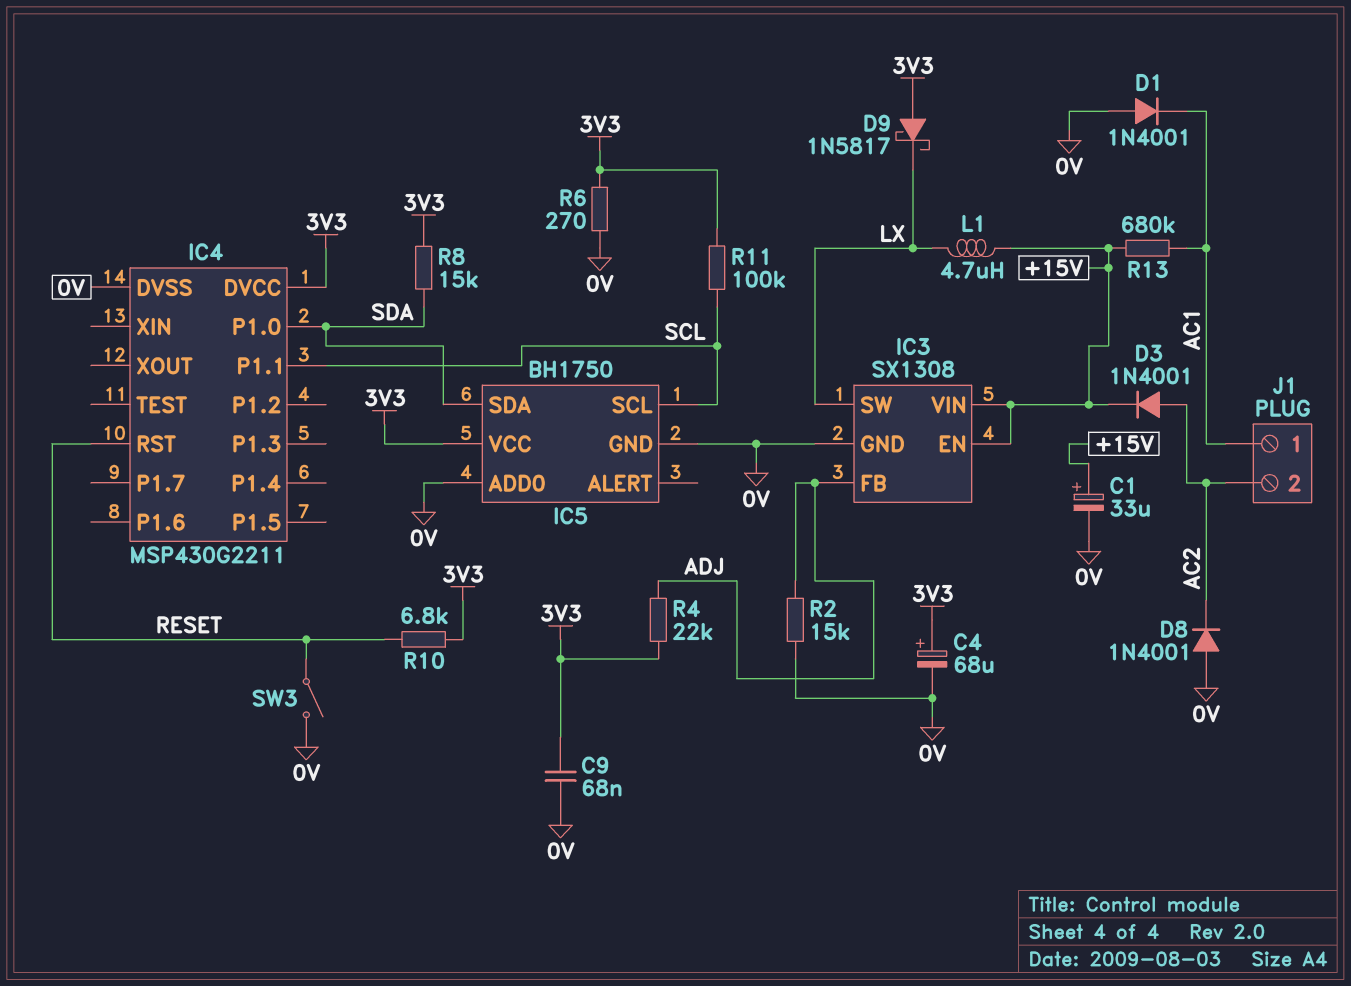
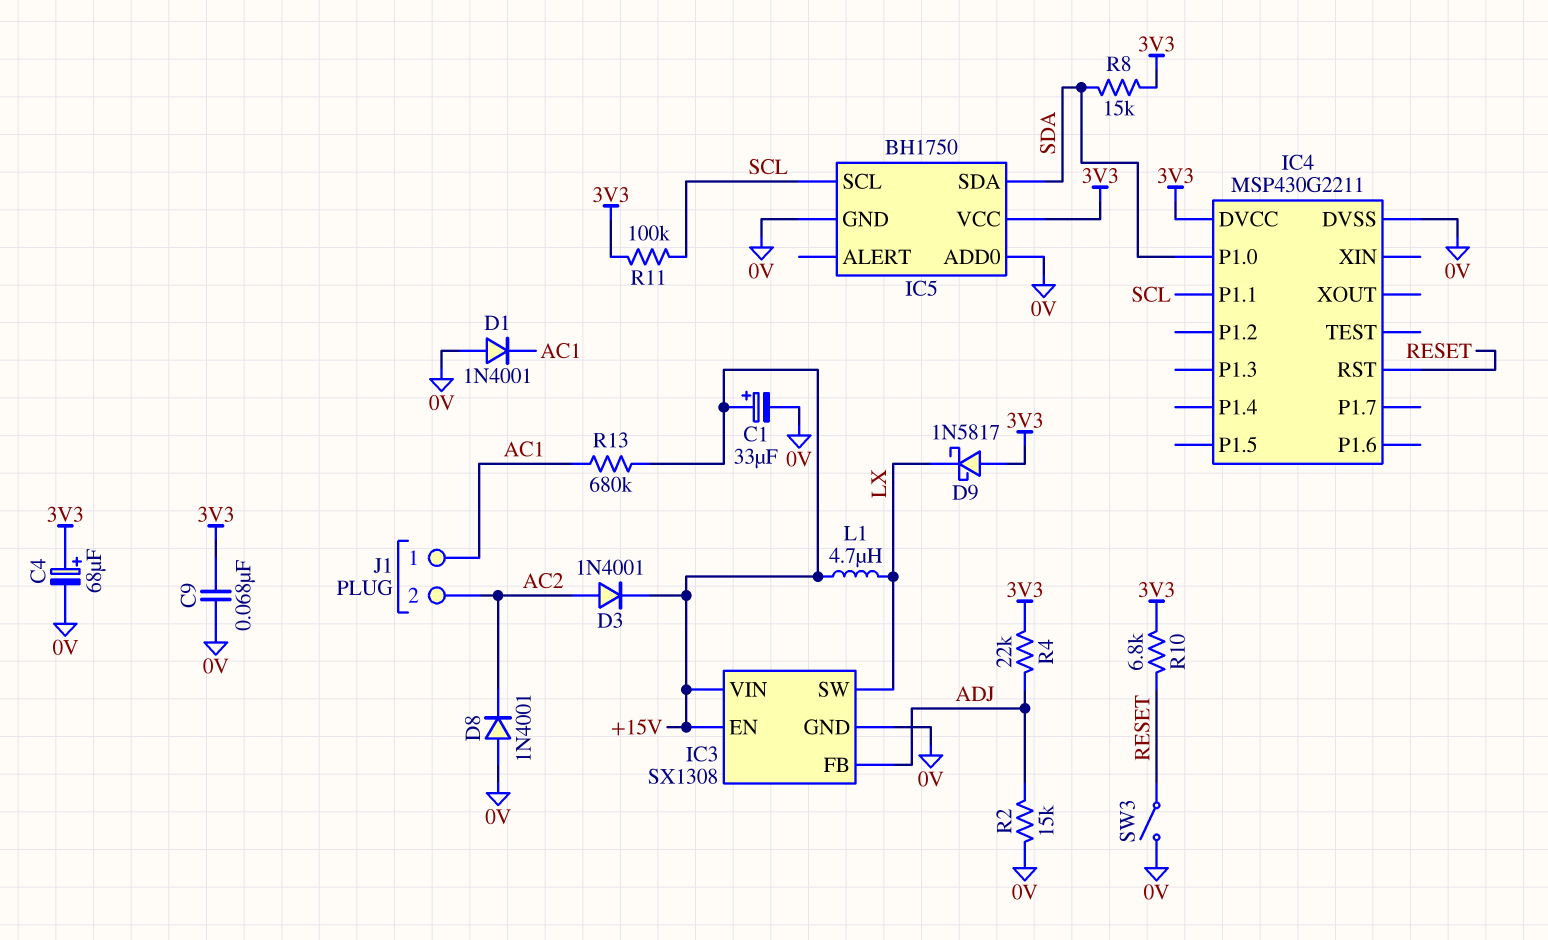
R6: 270 (0V, 3V3) -> none

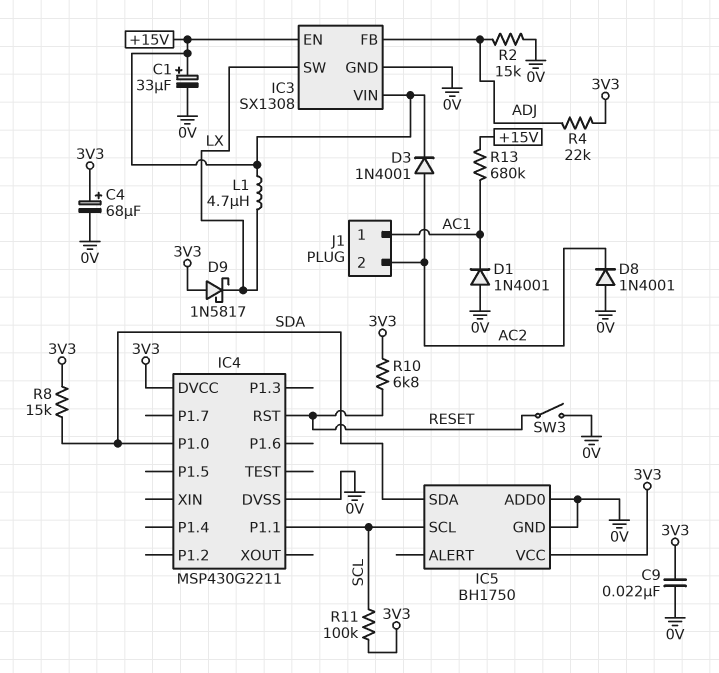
C9: 68nF (0V, 3V3) -> 22nF (0V, 3V3)

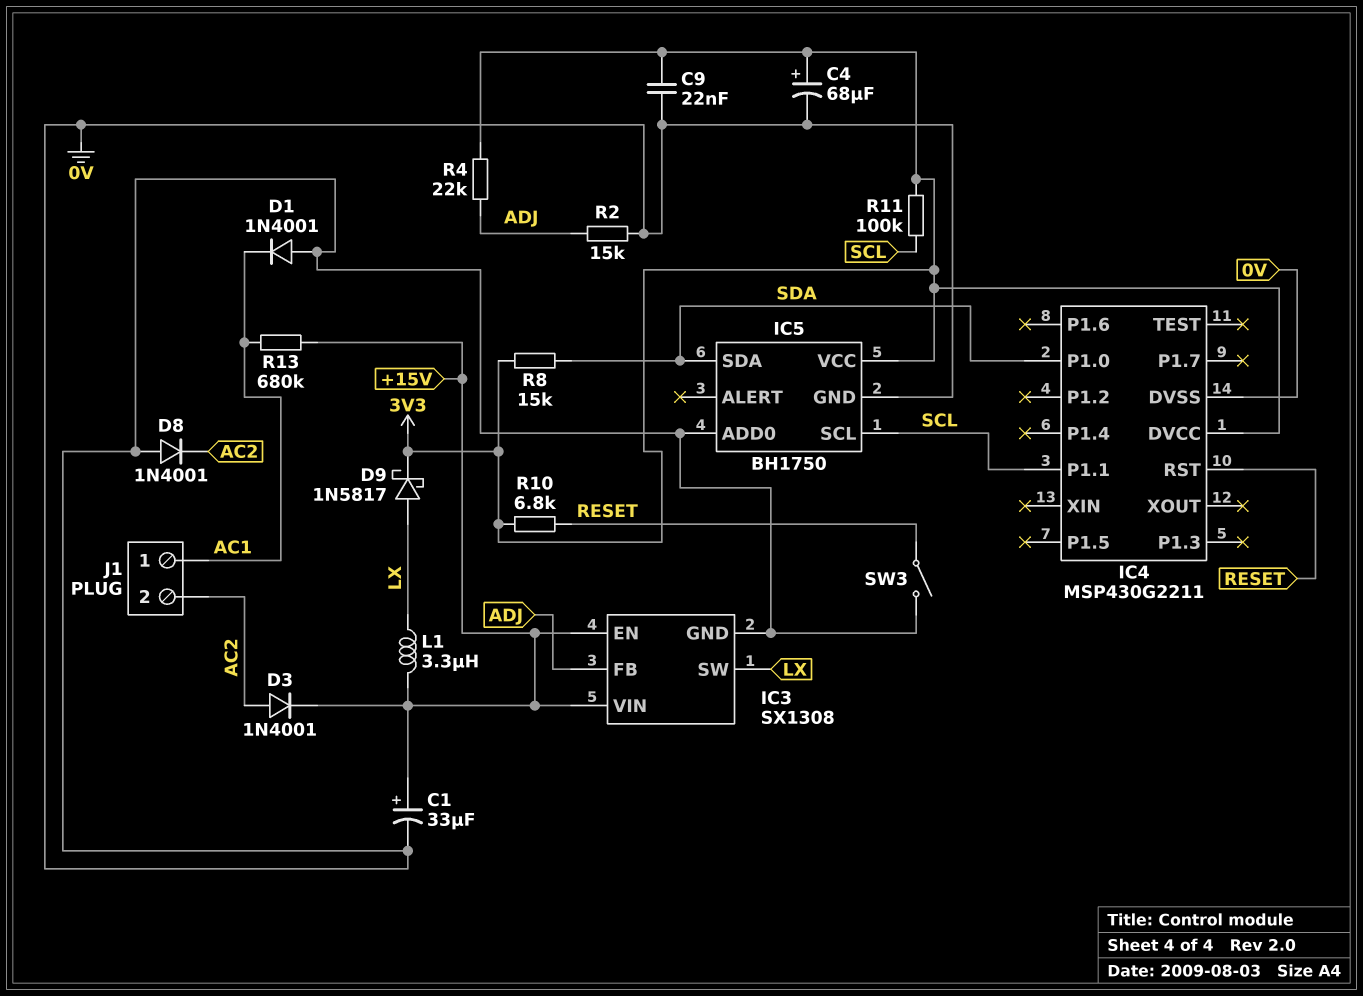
D9: schottky 1N5817 (A 3V3, K LX) -> schottky 1N5817 (A LX, K 3V3)
L1: 4.7uH (+15V, LX) -> 3.3uH (+15V, LX)

